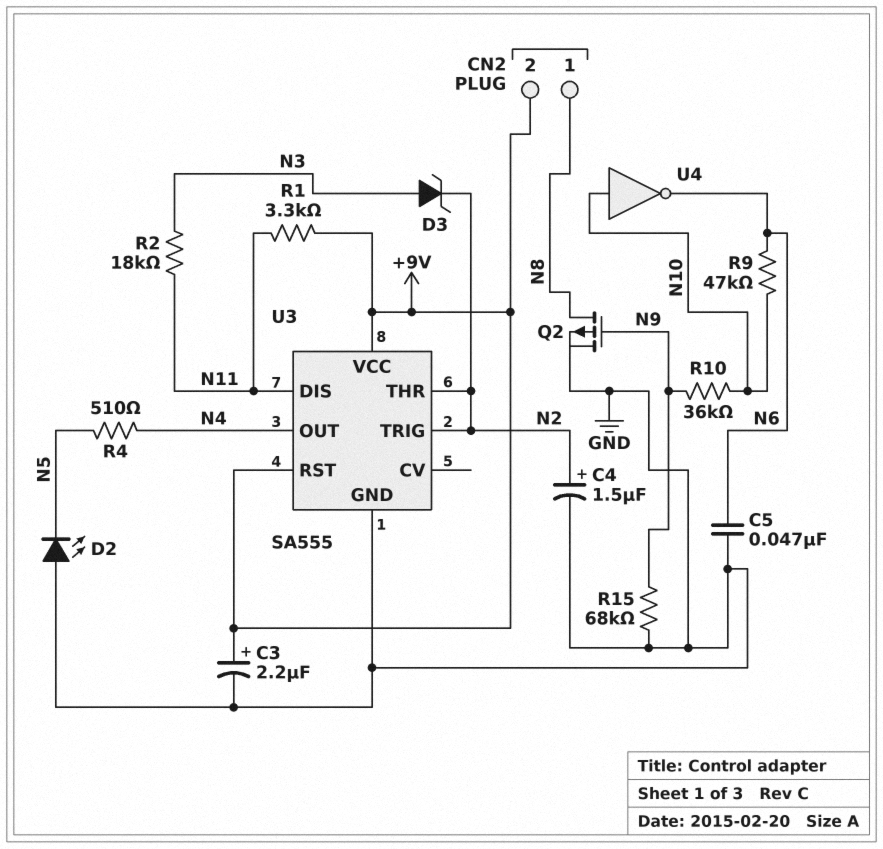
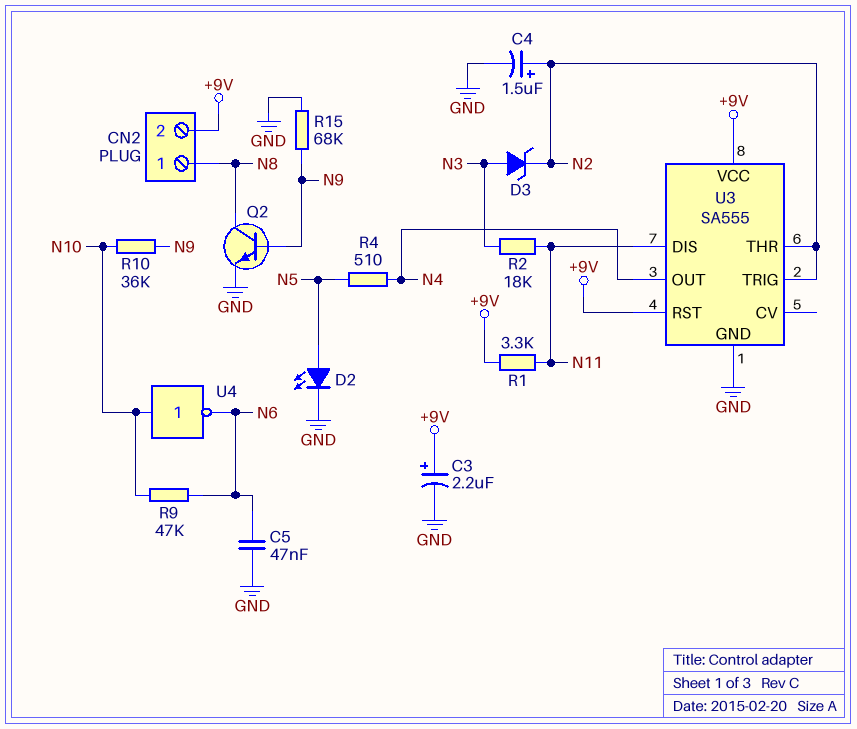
D2: LED (A GND, K N5) -> LED (A N5, K GND)
Q2: PMOS (G N9, D N8, S GND) -> NPN (B N9, C N8, E GND)

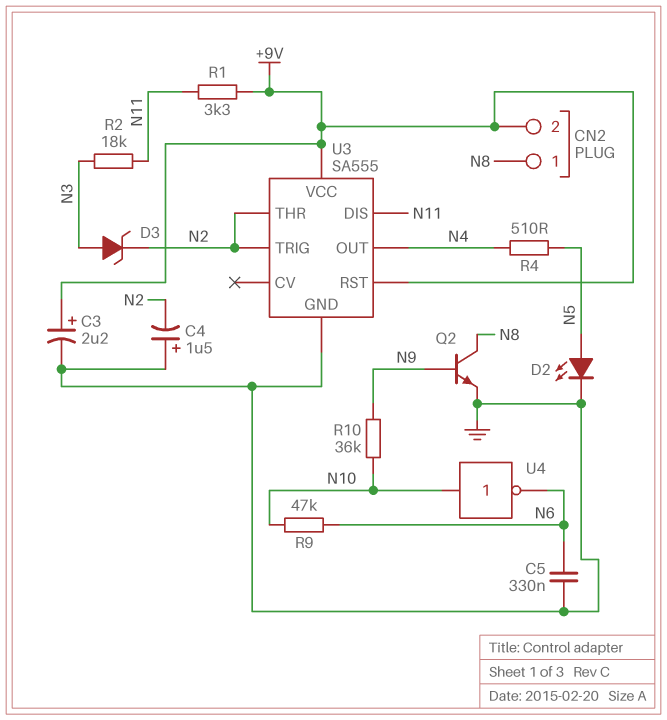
C4: 1.5uF (plus N2, minus GND) -> 1.5uF (plus GND, minus N2)
C5: 47nF (GND, N6) -> 330nF (GND, N6)
R15: 68k (GND, N9) -> none

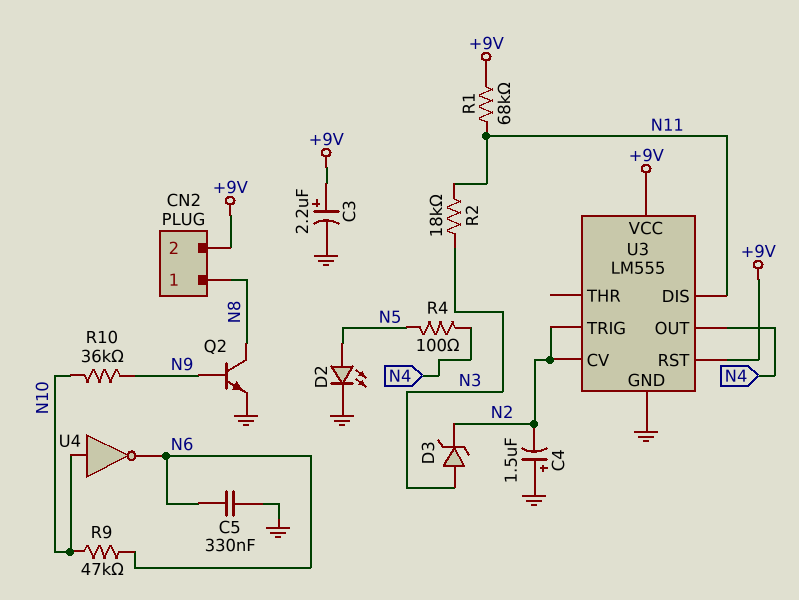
R1: 3.3k (+9V, N11) -> 68k (+9V, N11)
R4: 510 (N4, N5) -> 100 (N4, N5)
U3: SA555 -> LM555
U3 pin CV: none -> N2
U3 pin THR: N2 -> none

